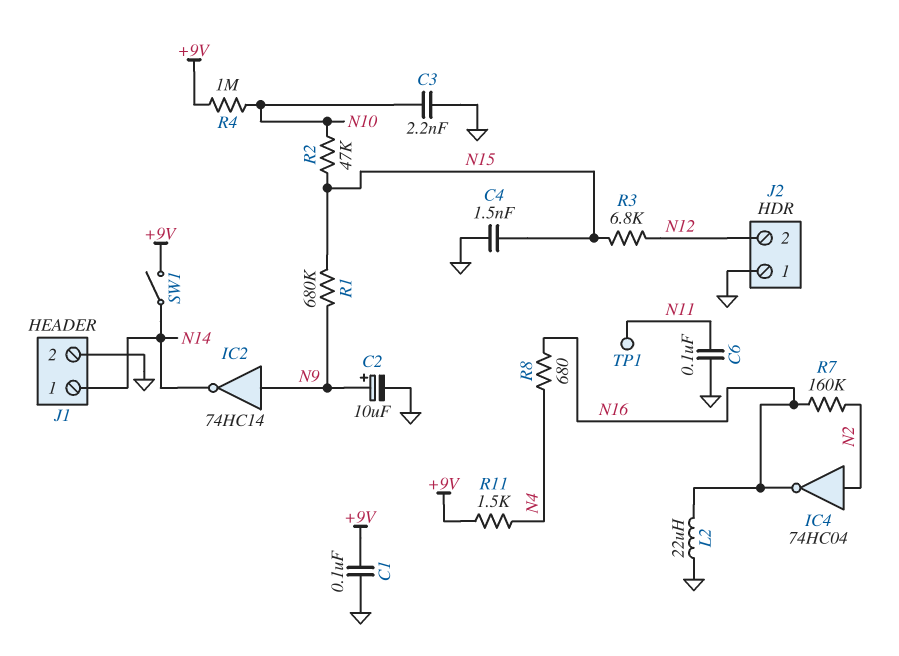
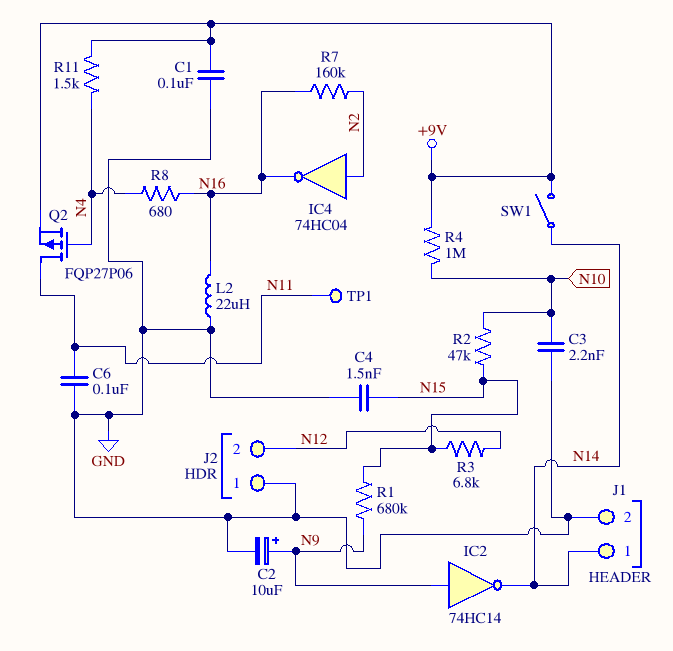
Q2: none -> PMOS FQP27P06 (G N4, D N11, S +9V)

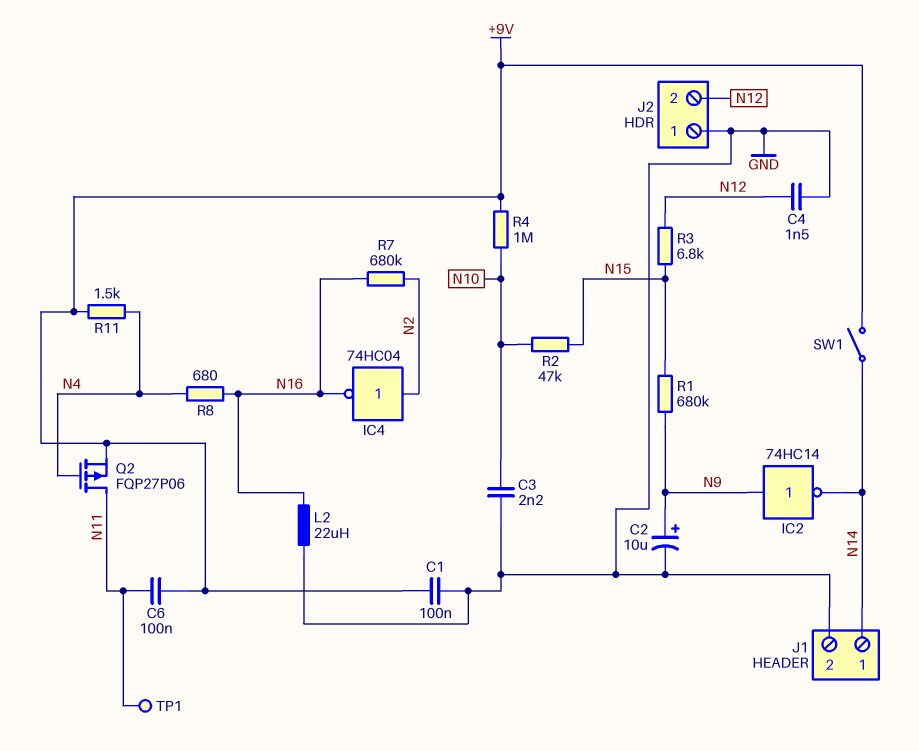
C4: 1.5nF (GND, N15) -> 1.5nF (GND, N12)
C6: 100nF (GND, N11) -> 100nF (+9V, N11)
R7: 160k (N2, N16) -> 680k (N2, N16)

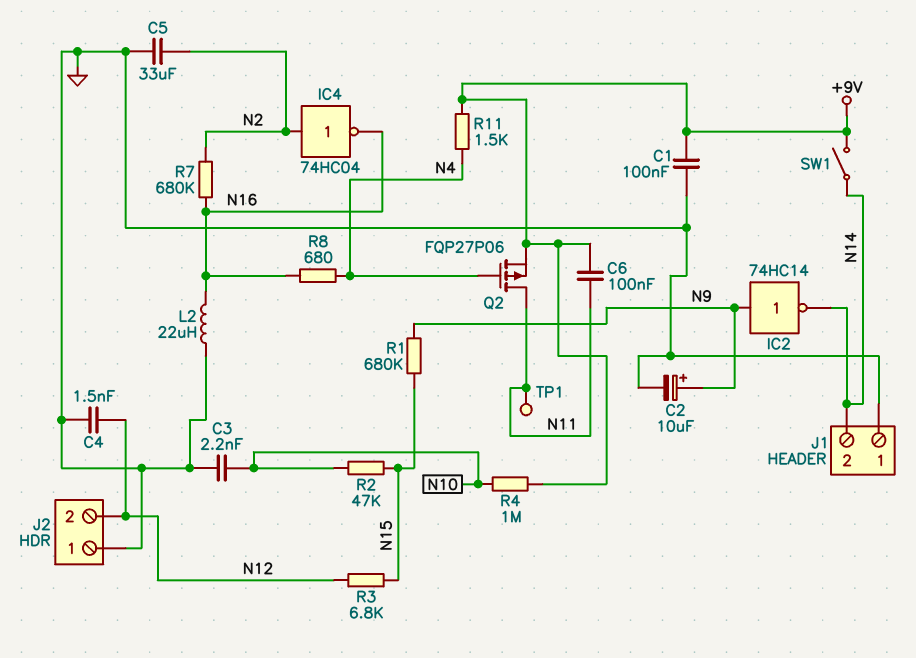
C5: none -> 33uF (GND, N2)
J1 pin 1: N14 -> GND
J1 pin 2: GND -> N14

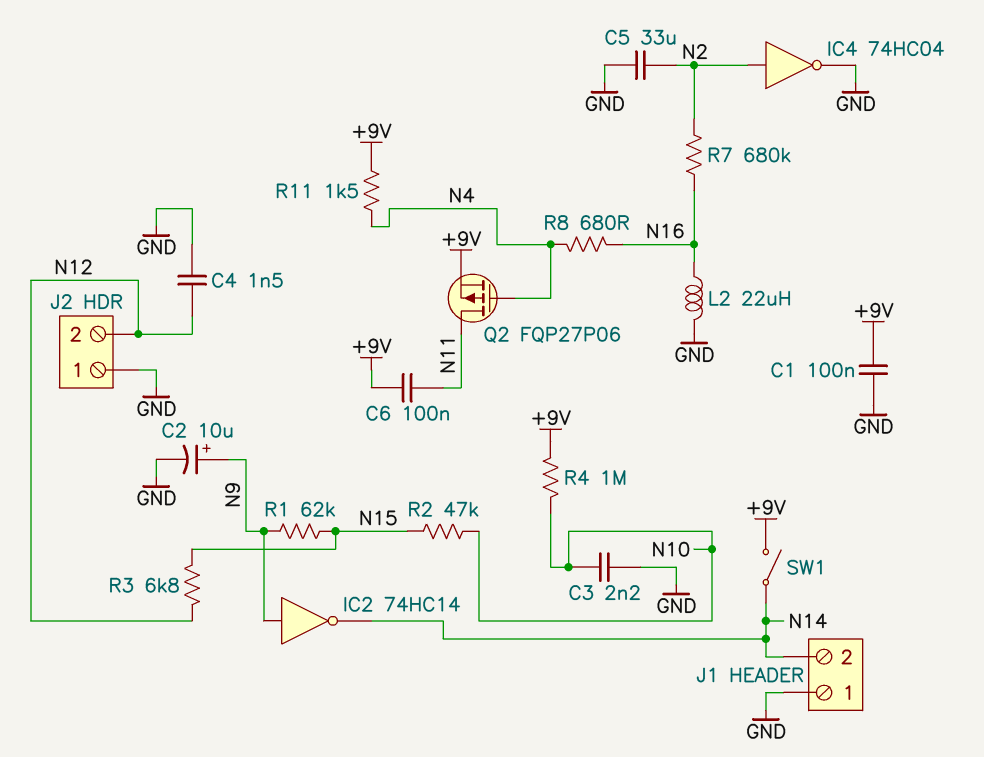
IC4: NOT 74HC04 (in N2, out N16) -> NOT 74HC04 (in N2, out GND)
R1: 680k (N9, N15) -> 62k (N9, N15)
TP1: test point (N11) -> none

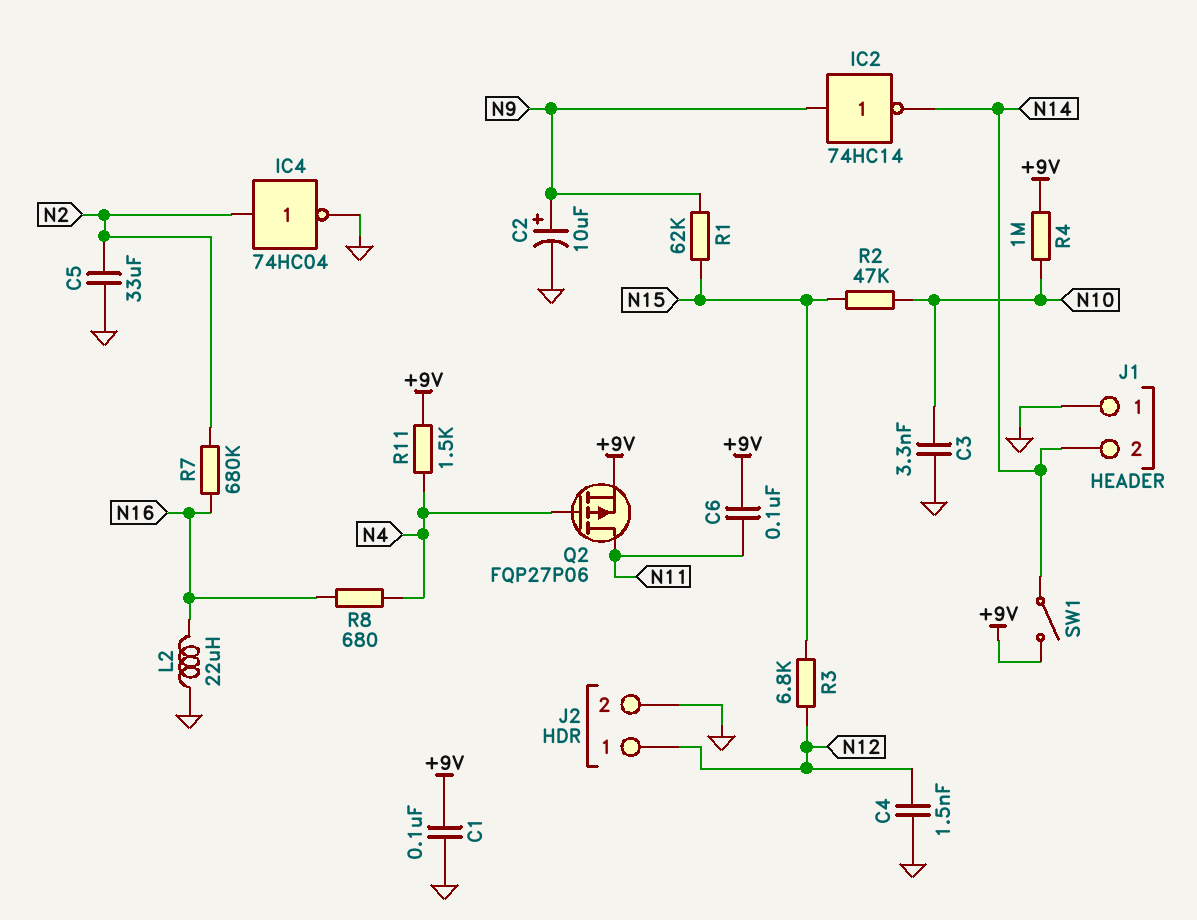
C3: 2.2nF (GND, N10) -> 3.3nF (GND, N10)
J2 pin 1: GND -> N12
J2 pin 2: N12 -> GND

